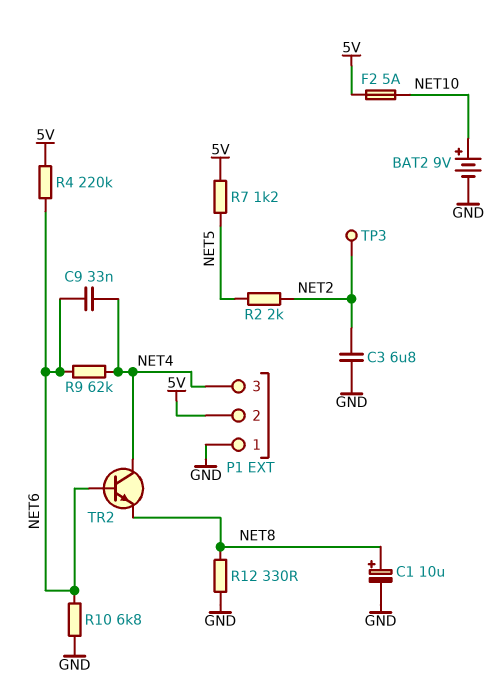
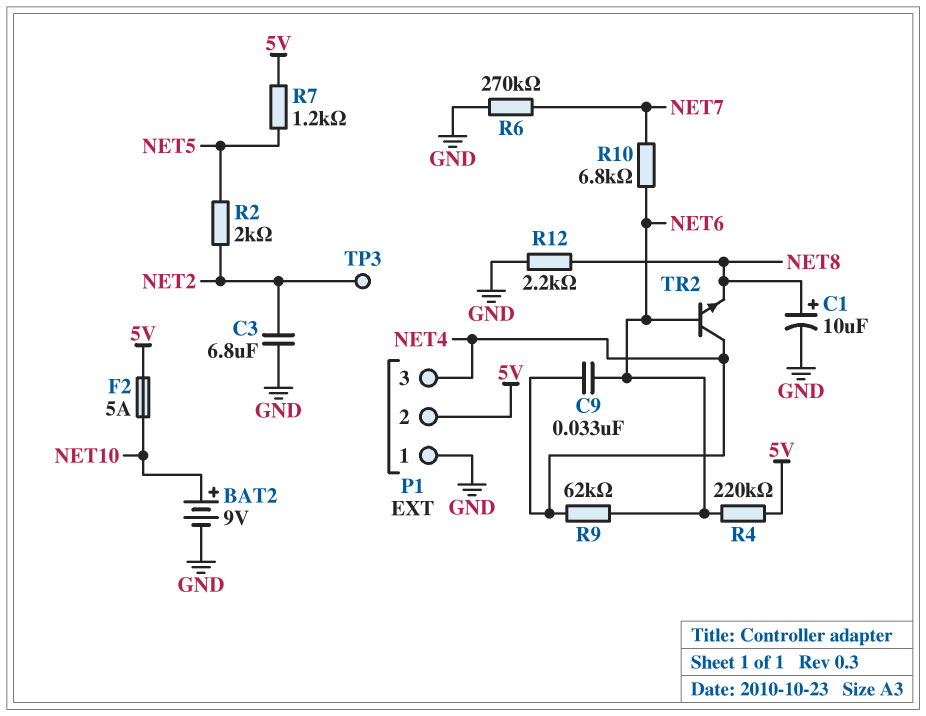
R6: none -> 270k (GND, NET7)
R10: 6.8k (GND, NET6) -> 6.8k (NET6, NET7)
R12: 330 (GND, NET8) -> 2.2k (GND, NET8)

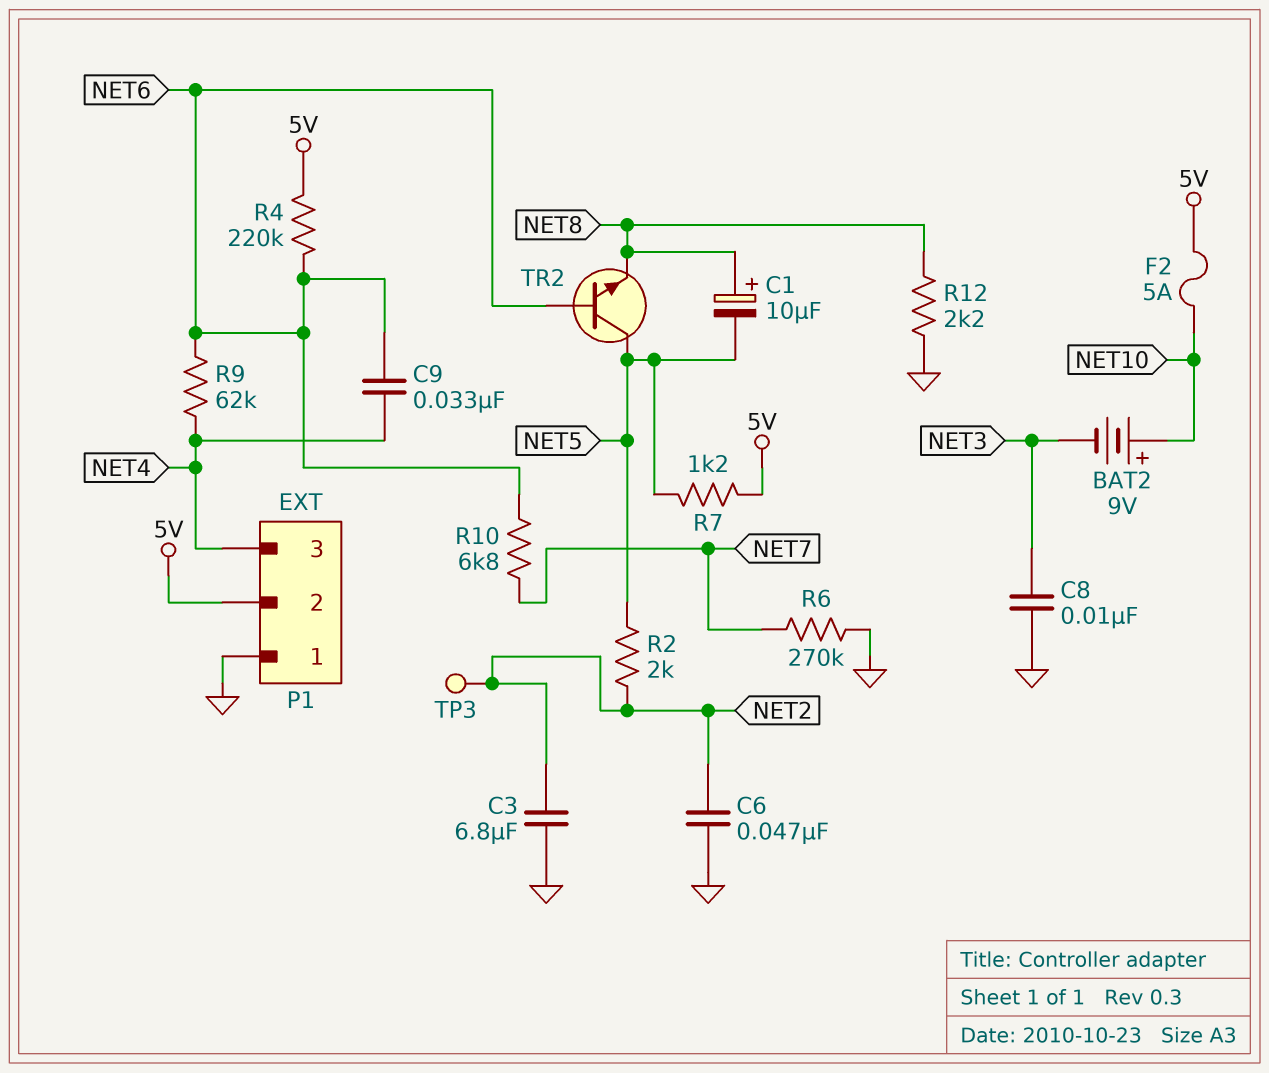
BAT2: 9V (plus NET10, minus GND) -> 9V (plus NET10, minus NET3)
C1: 10uF (plus NET8, minus GND) -> 10uF (plus NET8, minus NET5)
C6: none -> 47nF (GND, NET2)
C8: none -> 10nF (GND, NET3)
TR2: NPN (B NET6, C NET4, E NET8) -> NPN (B NET6, C NET5, E NET8)

